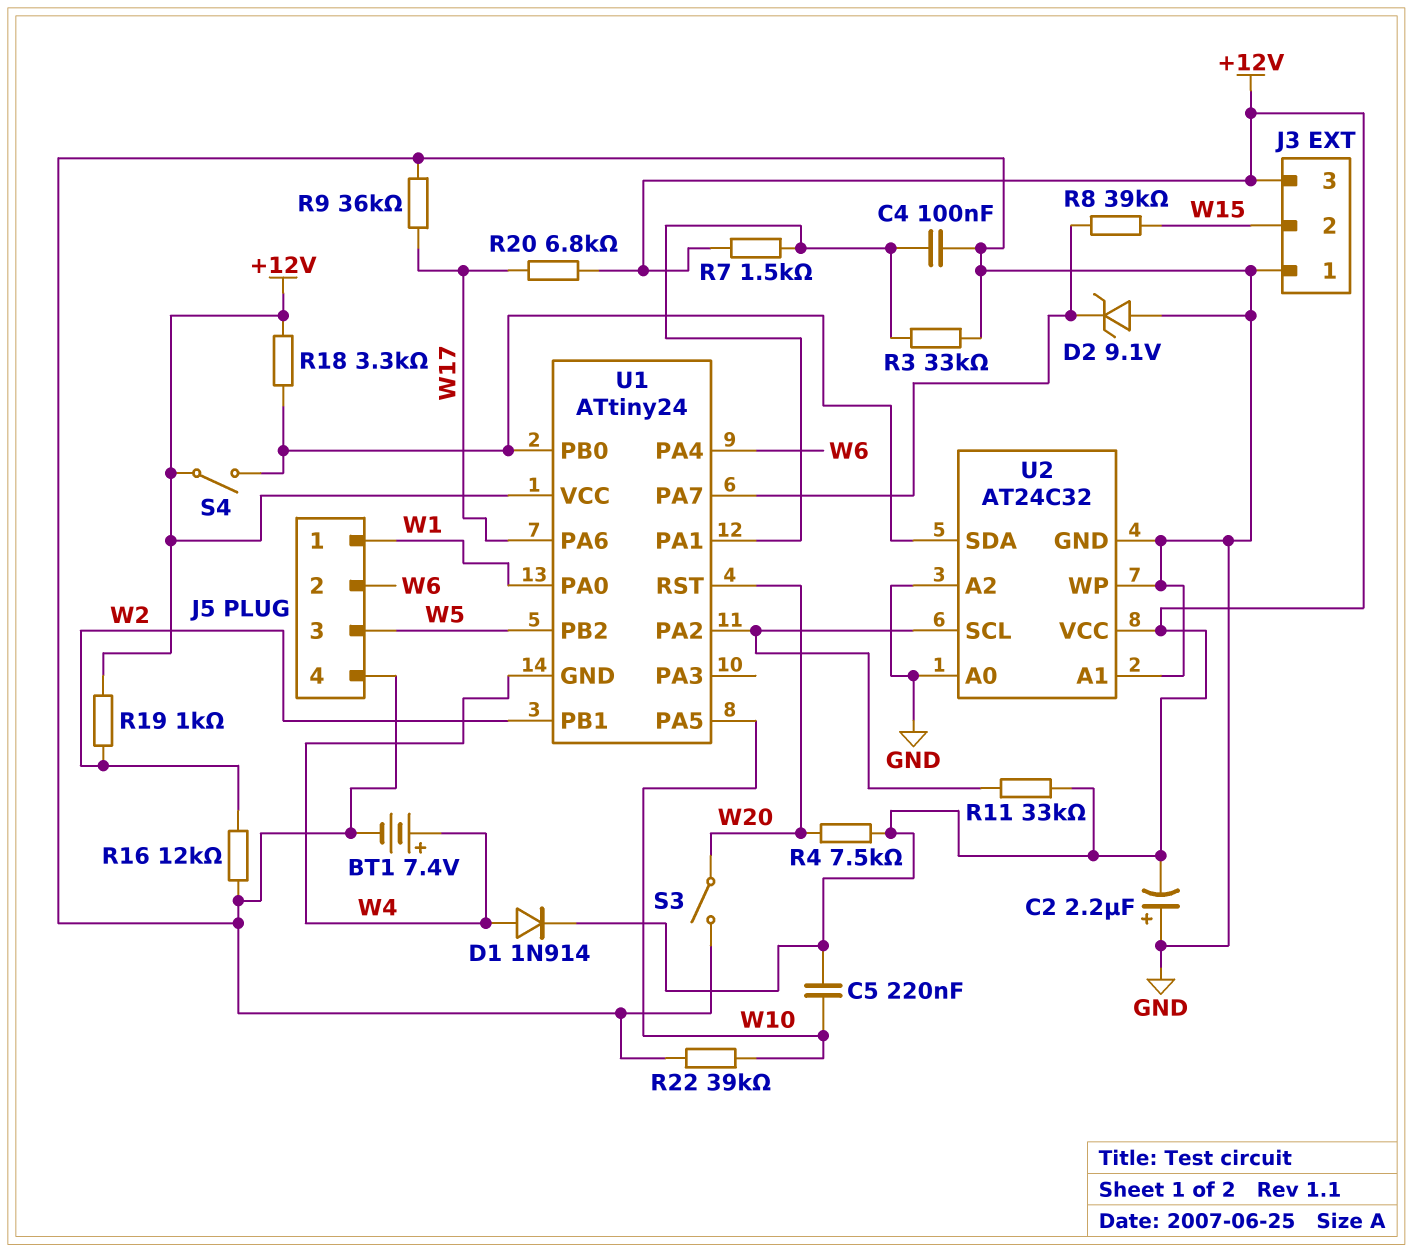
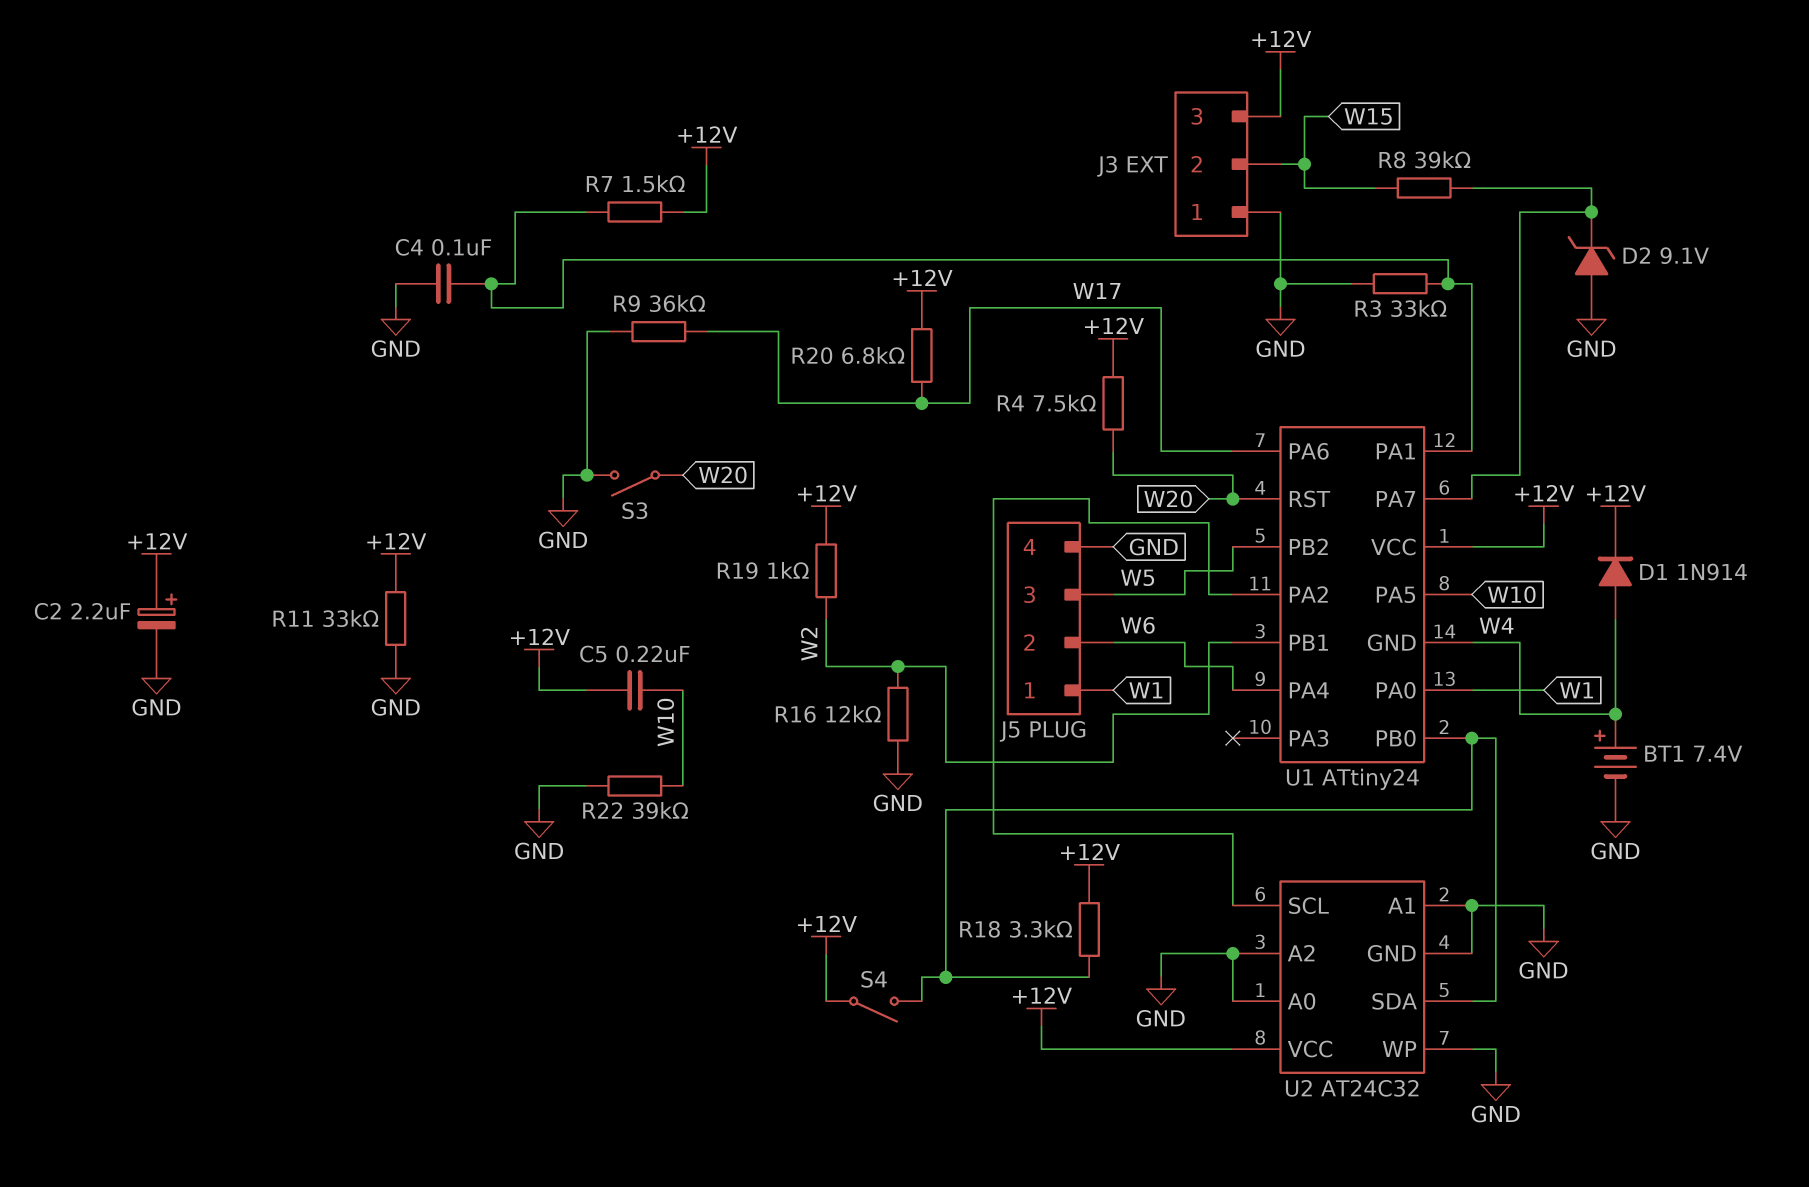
C2: 2.2uF (plus GND, minus +12V) -> 2.2uF (plus +12V, minus GND)
R11: 33k (+12V, U1/PA2) -> 33k (+12V, GND)

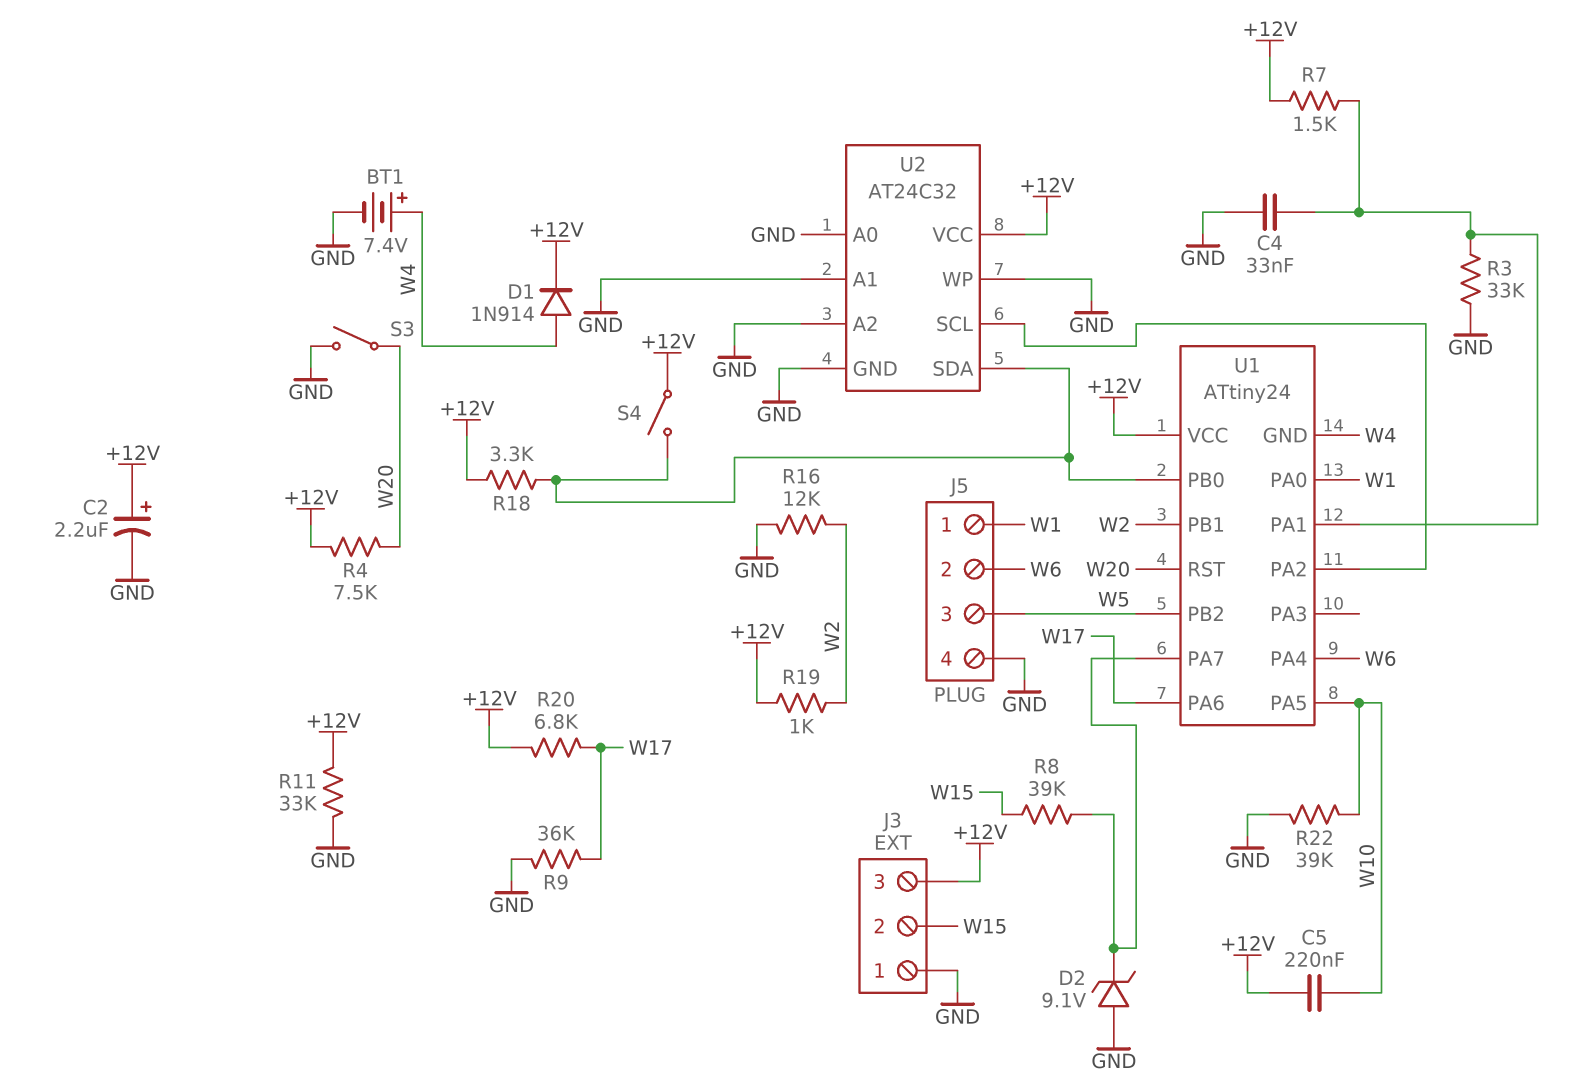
C4: 100nF (GND, U1/PA1) -> 33nF (GND, U1/PA1)

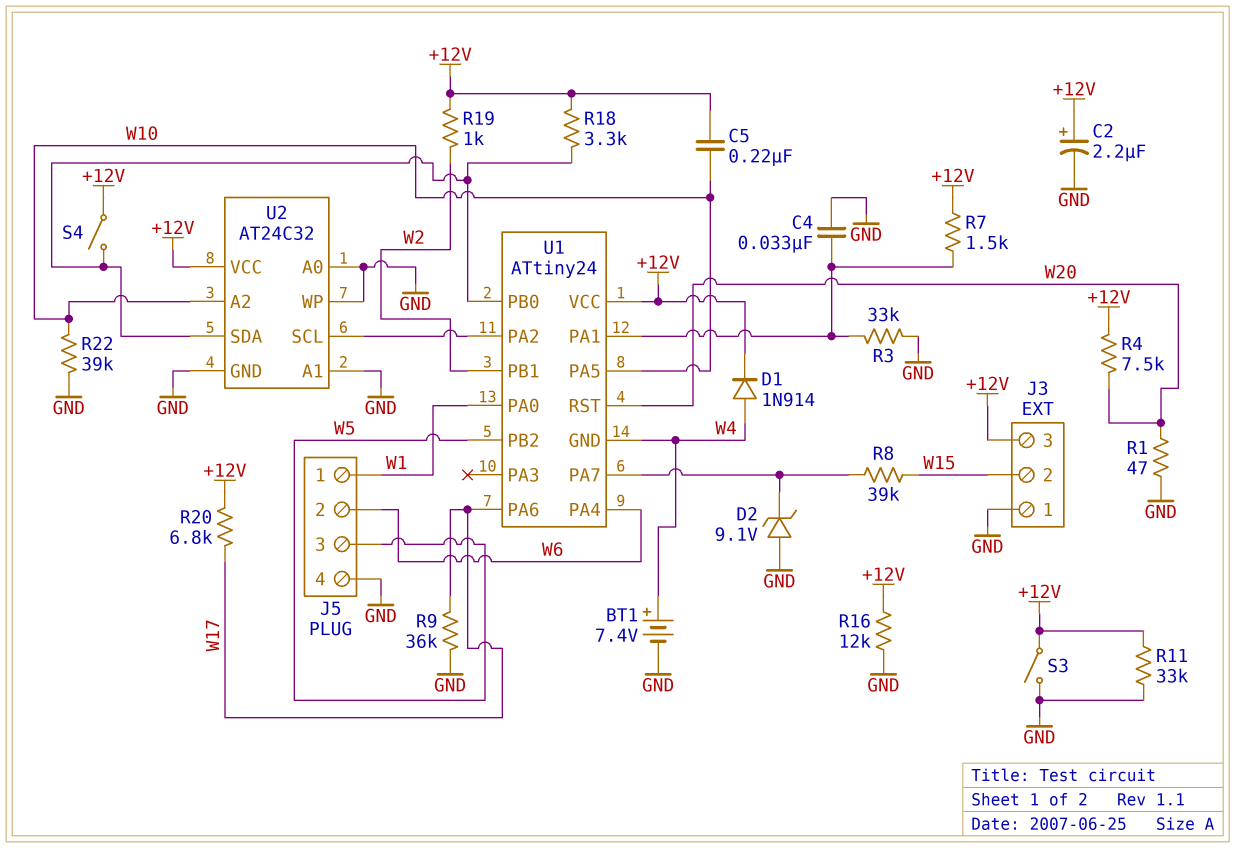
R1: none -> 47 (GND, W20)
R16: 12k (GND, W2) -> 12k (+12V, GND)
S3: switch (GND, W20) -> switch (+12V, GND)
U2 pin A2: GND -> W10

